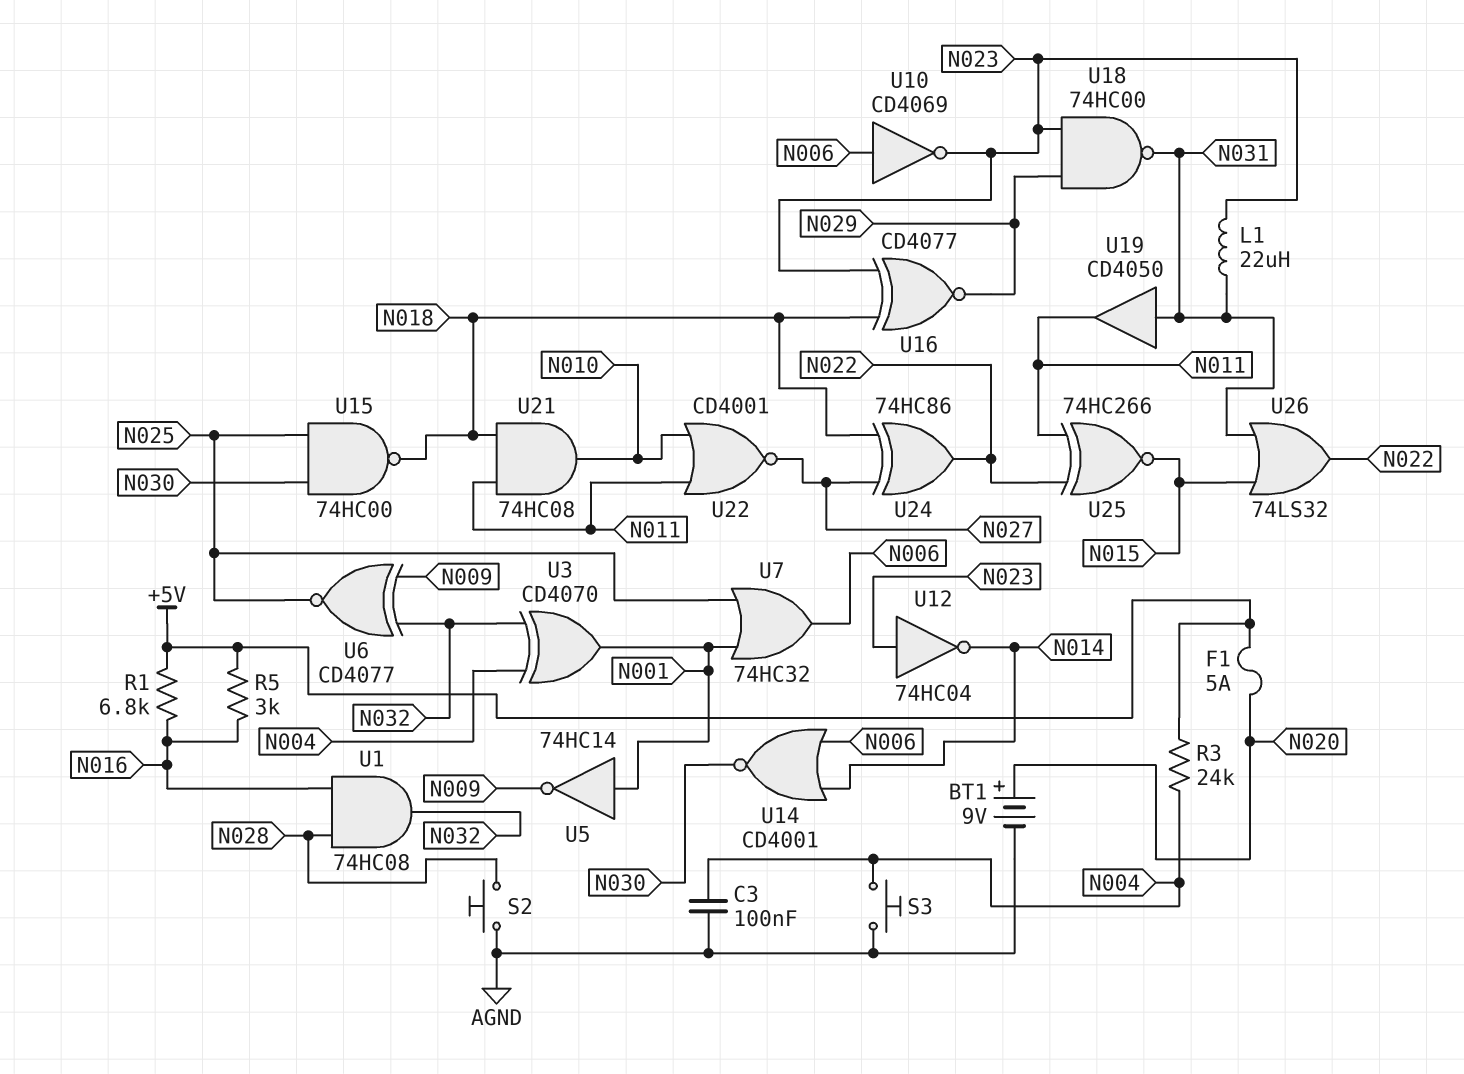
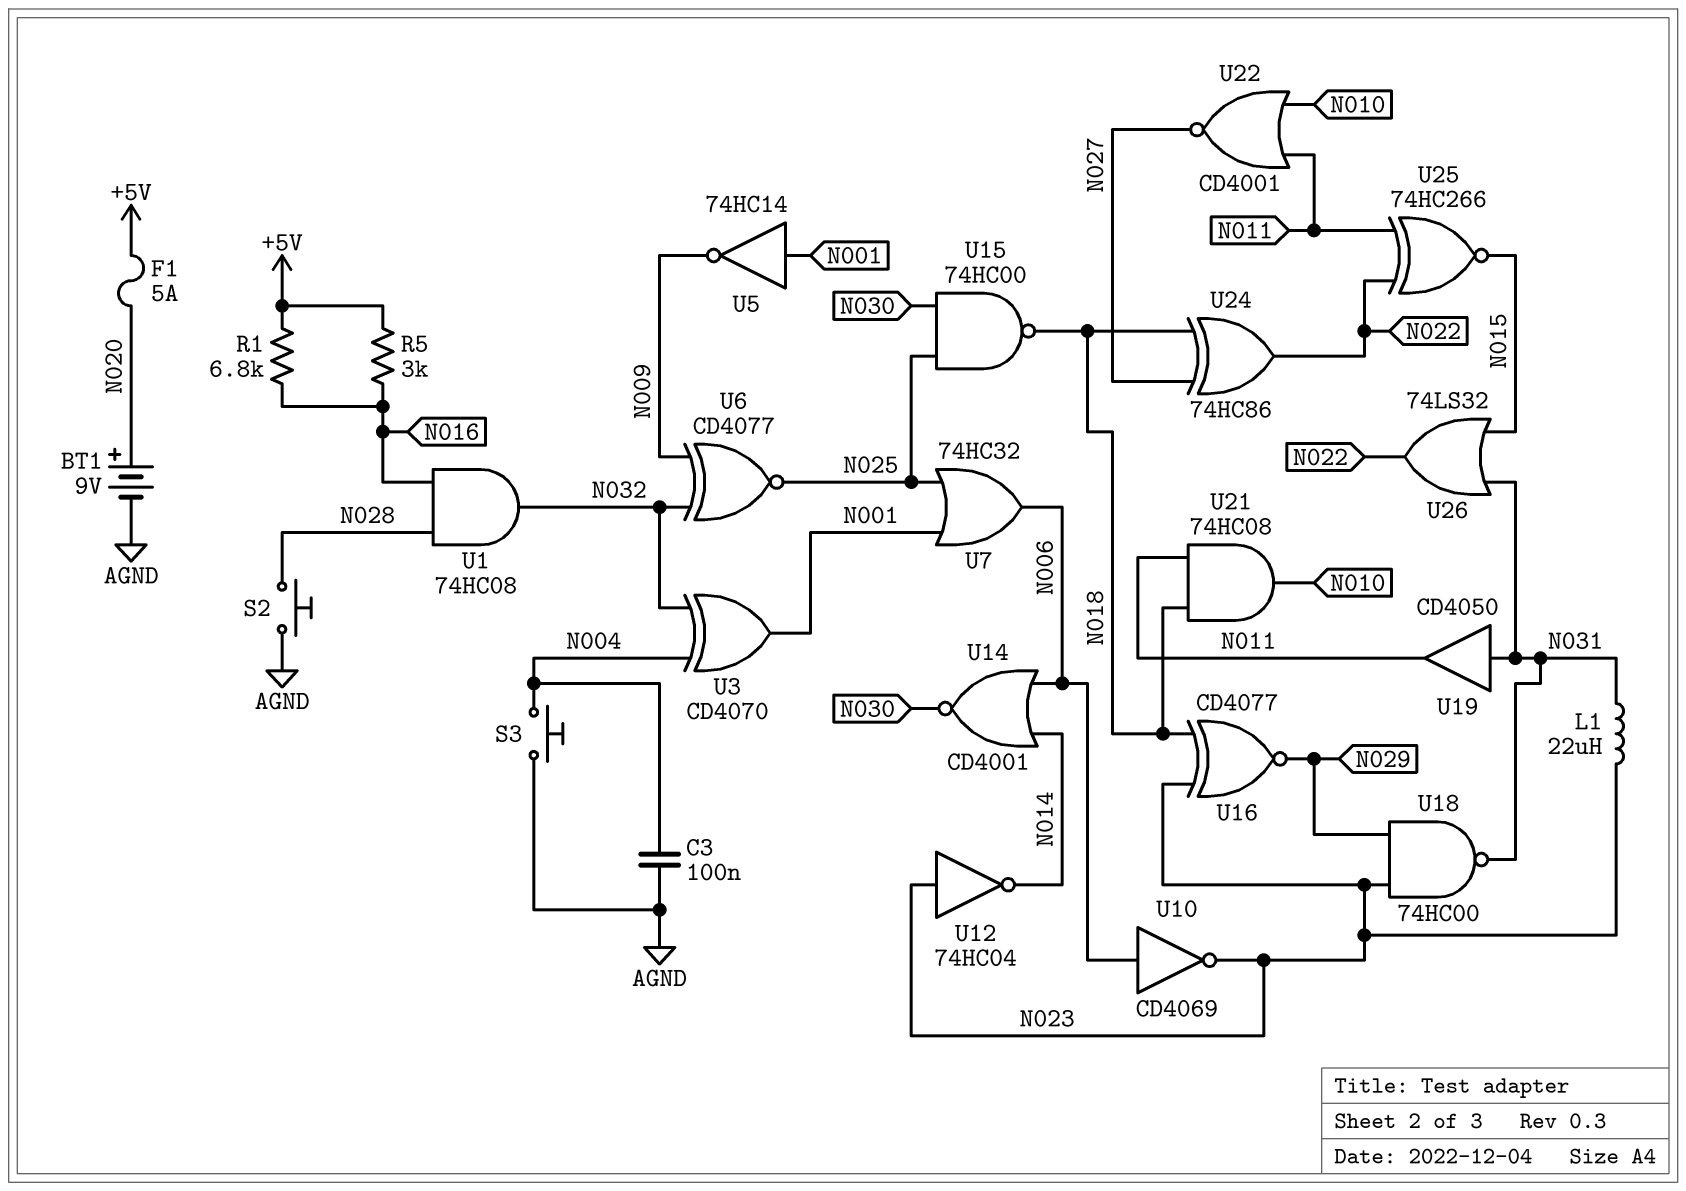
R3: 24k (+5V, N004) -> none

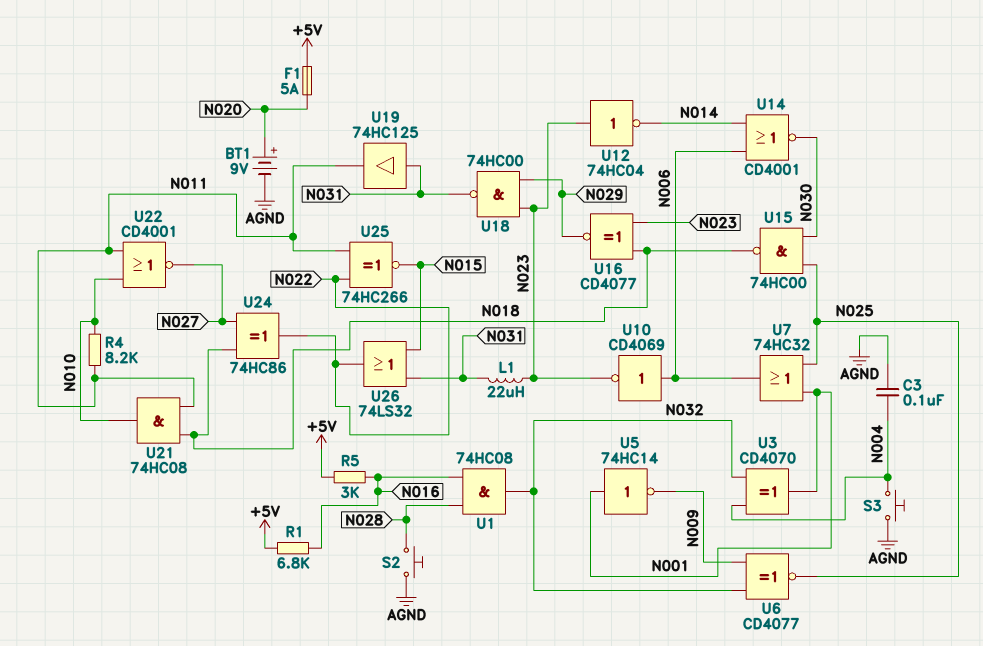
R4: none -> 8.2k (N010, N011)
U19: buffer CD4050 (in N031, out N011) -> buffer 74HC125 (in N031, out N011)

